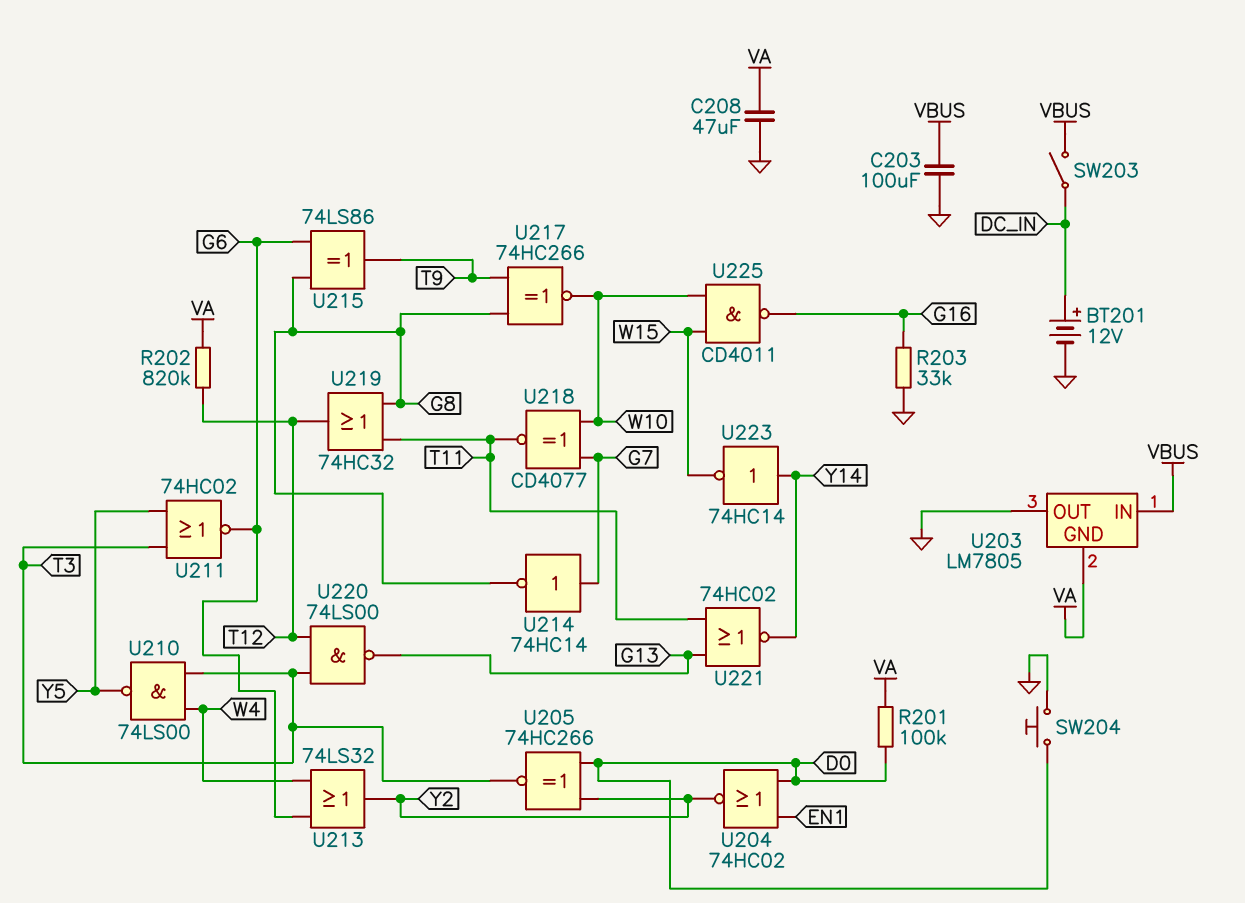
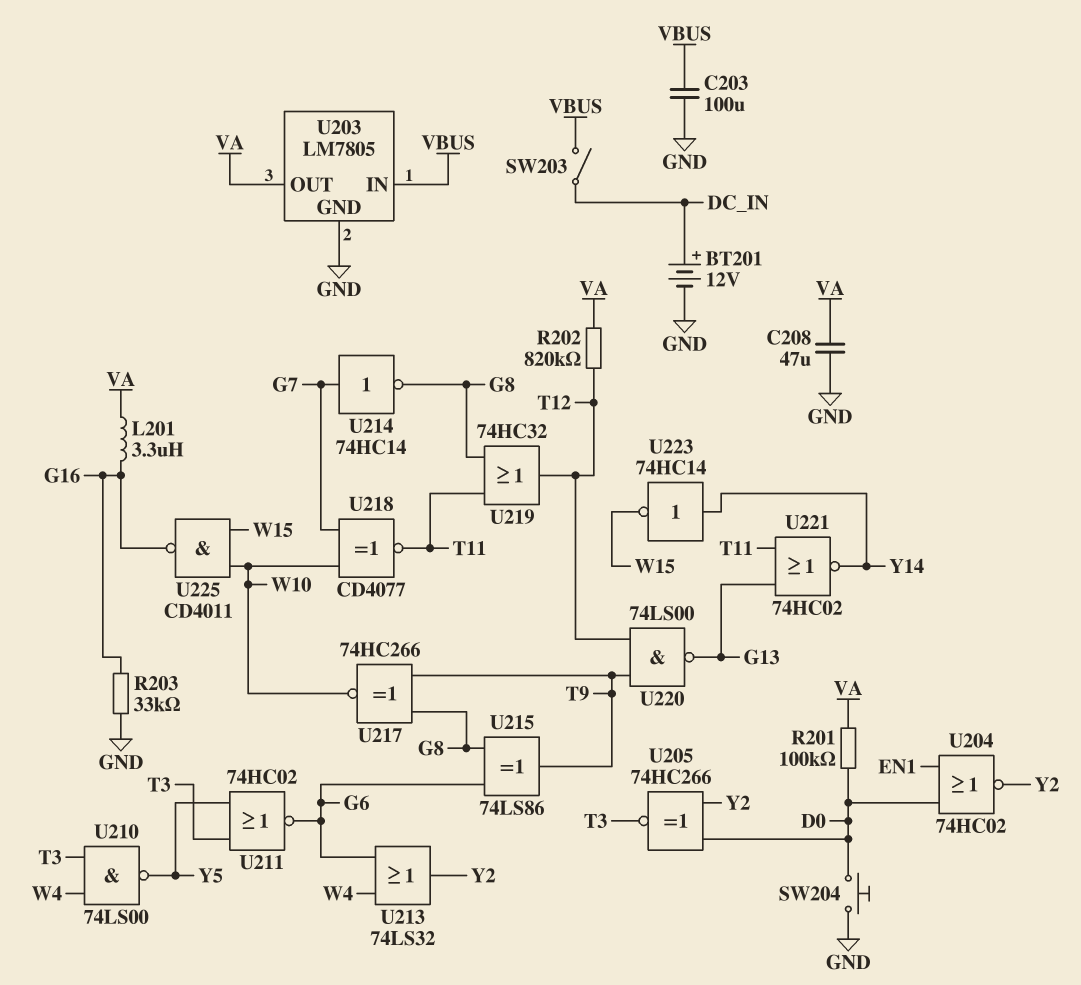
L201: none -> 3.3uH (G16, VA)
U203 pin GND: VA -> GND
U203 pin OUT: GND -> VA
U220: NAND 74LS00 (in T3, in T12, out G13) -> NAND 74LS00 (in T9, in T12, out G13)

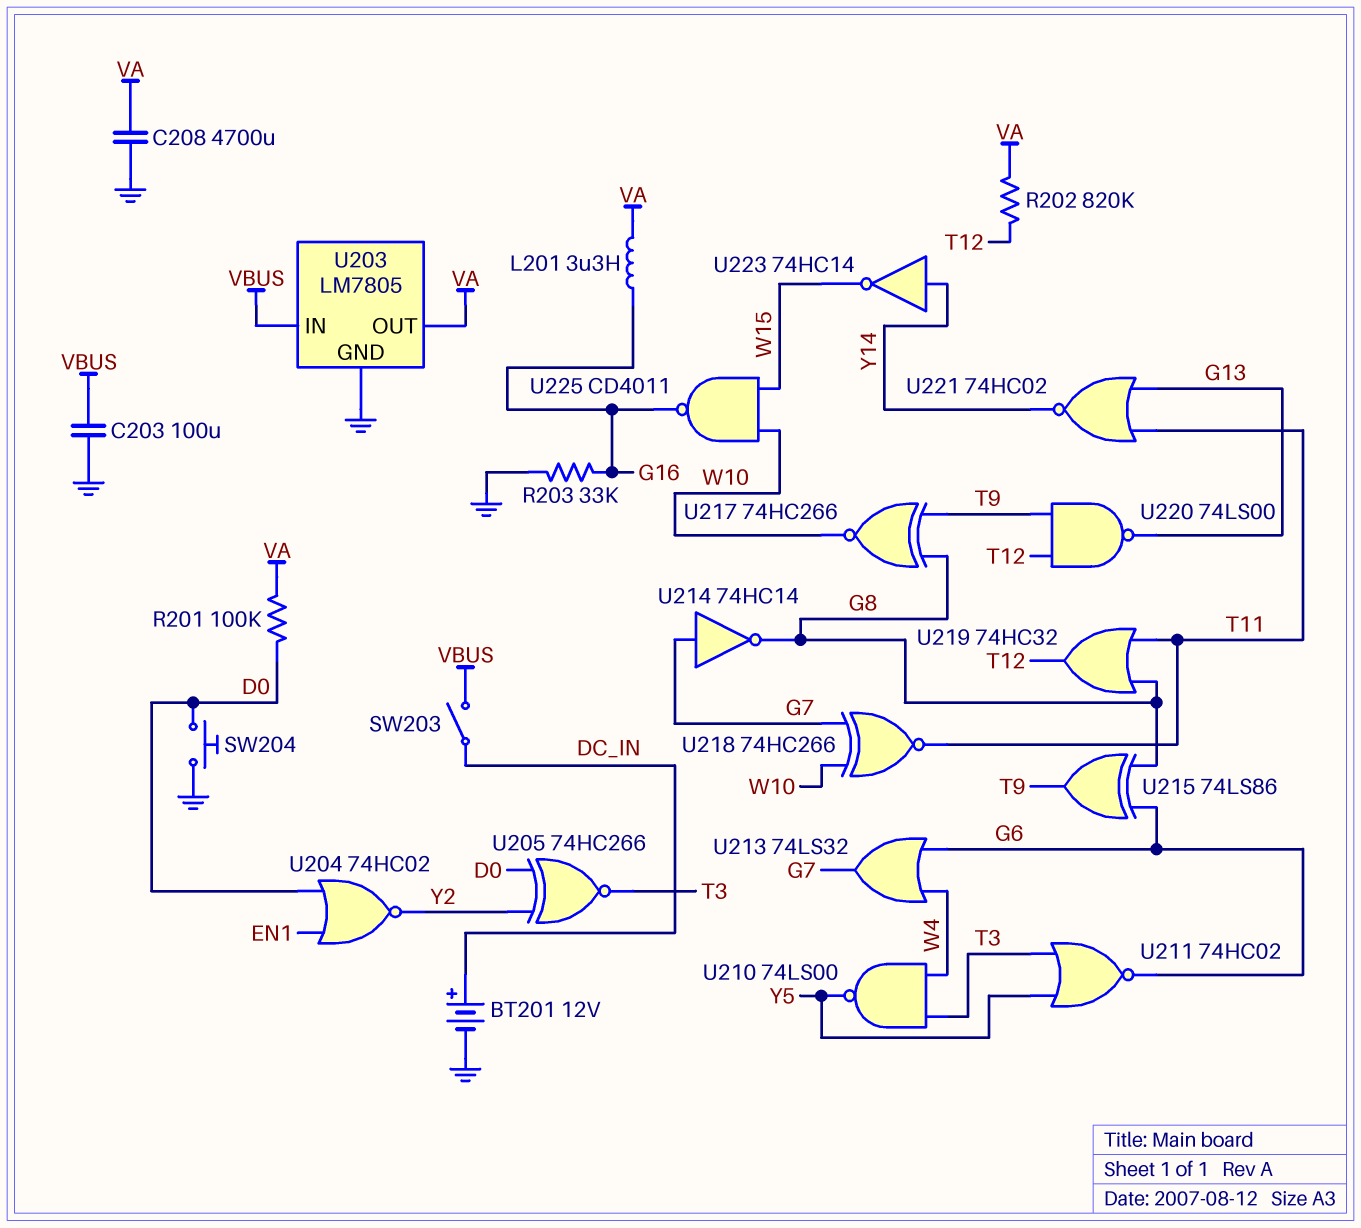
C208: 47uF (GND, VA) -> 4700uF (GND, VA)
U213: OR 74LS32 (in G6, in W4, out Y2) -> OR 74LS32 (in G6, in W4, out G7)
U218: XNOR CD4077 (in G7, in W10, out T11) -> XNOR 74HC266 (in G7, in W10, out T11)

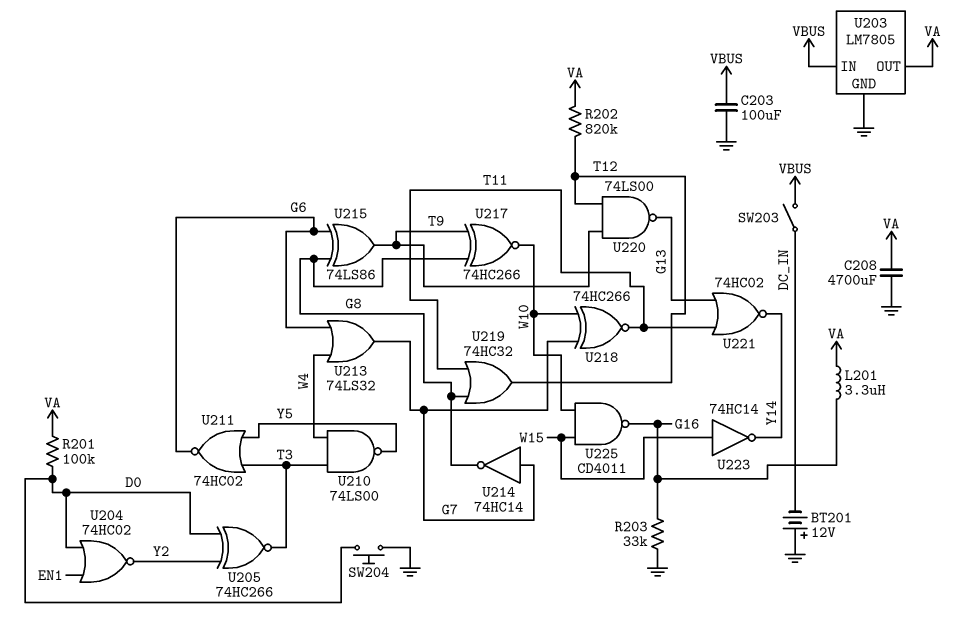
BT201: 12V (plus DC_IN, minus GND) -> 12V (plus GND, minus DC_IN)
U223: NOT 74HC14 (in Y14, out W15) -> NOT 74HC14 (in W15, out Y14)

